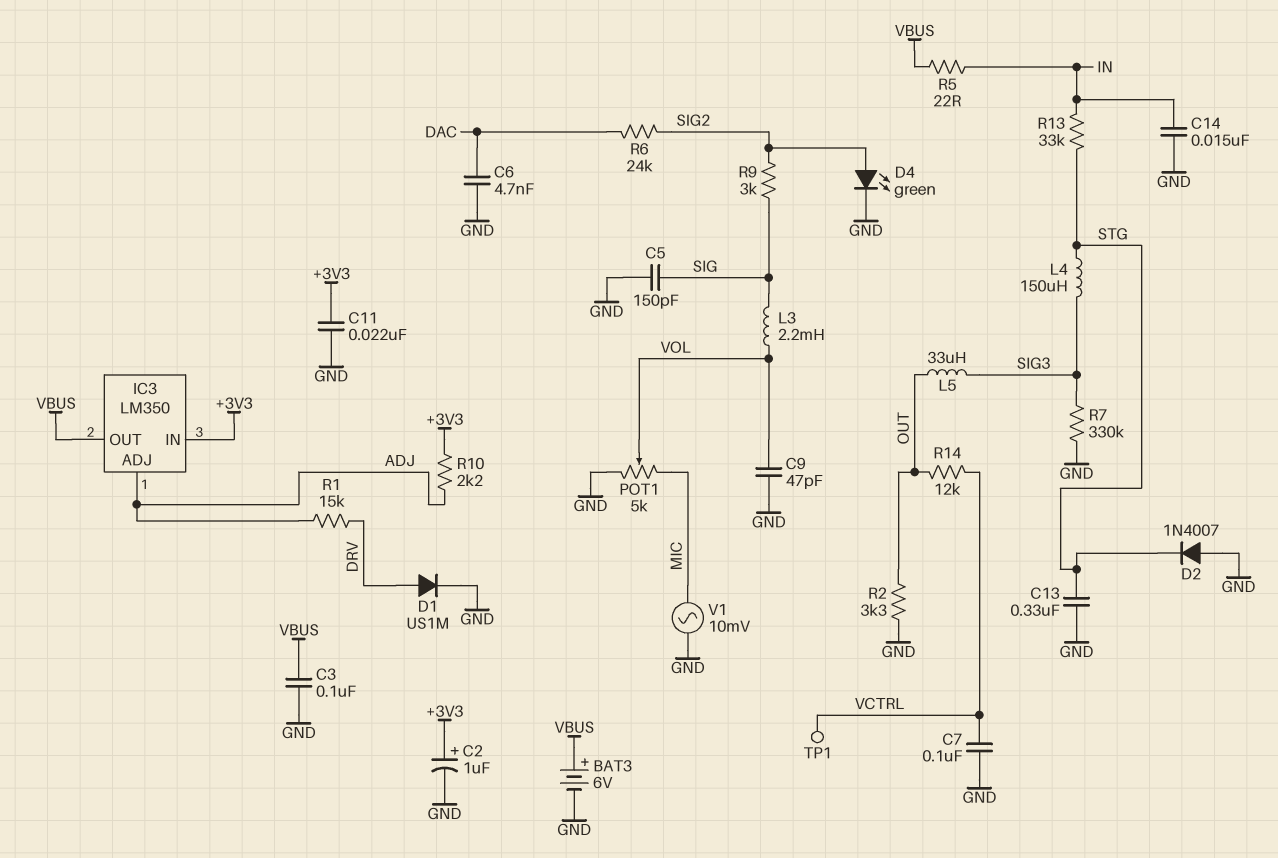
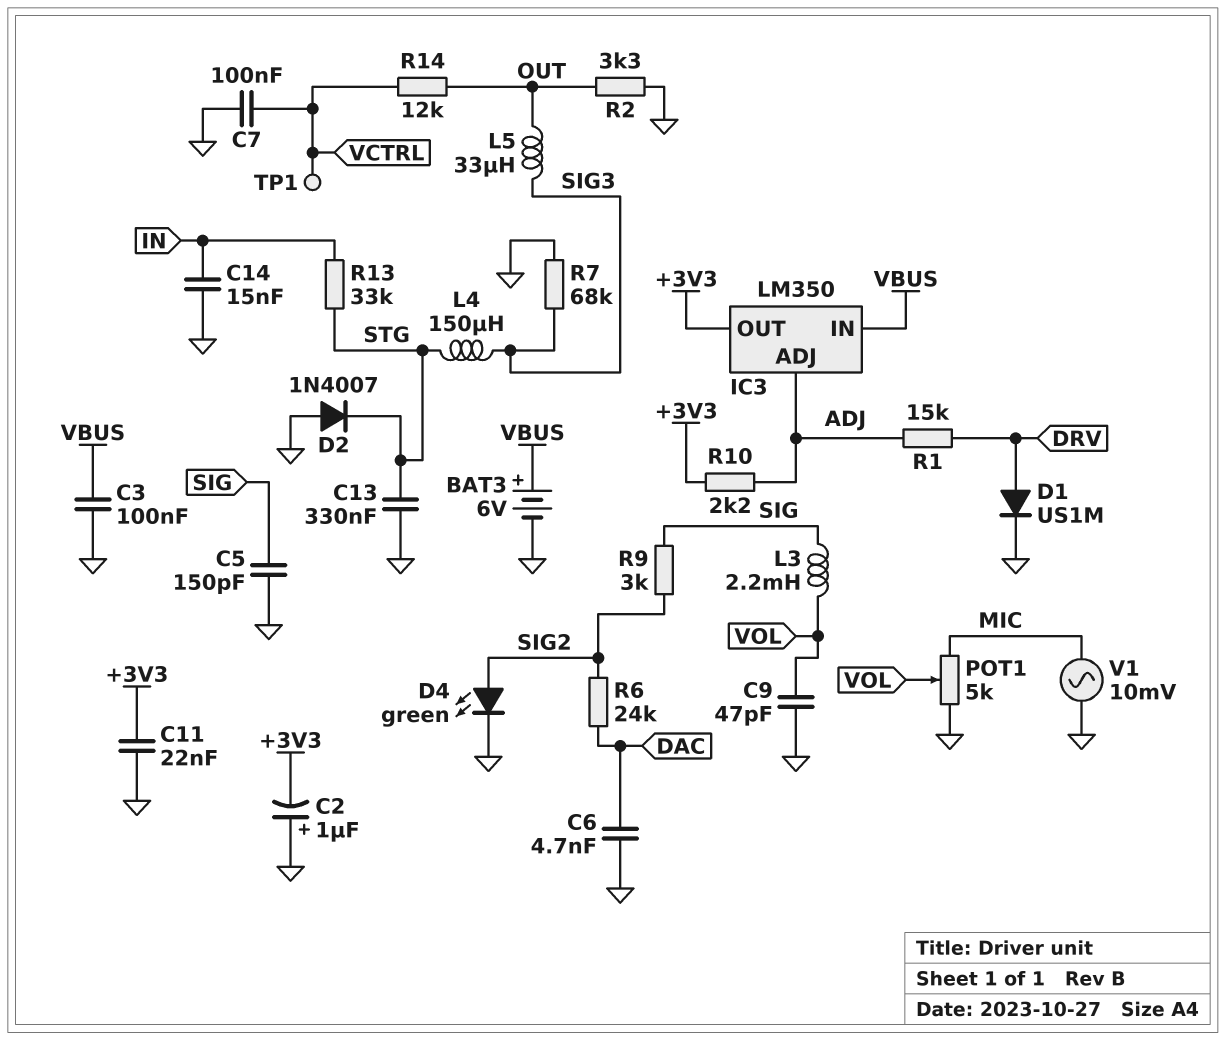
C2: 1uF (plus +3V3, minus GND) -> 1uF (plus GND, minus +3V3)
IC3 pin IN: +3V3 -> VBUS
IC3 pin OUT: VBUS -> +3V3
R5: 22 (IN, VBUS) -> none
R7: 330k (GND, SIG3) -> 68k (GND, SIG3)

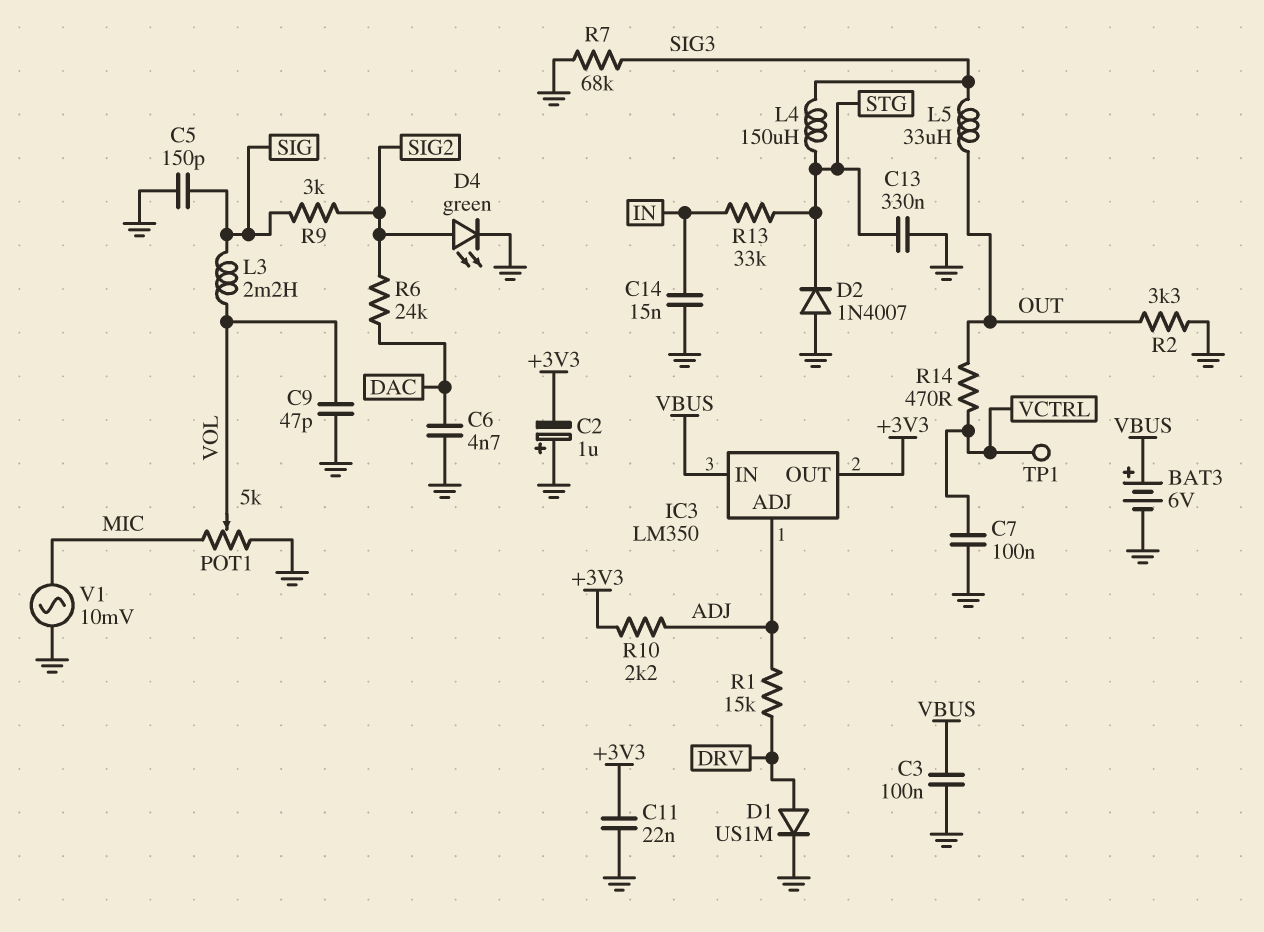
R14: 12k (OUT, VCTRL) -> 470 (OUT, VCTRL)

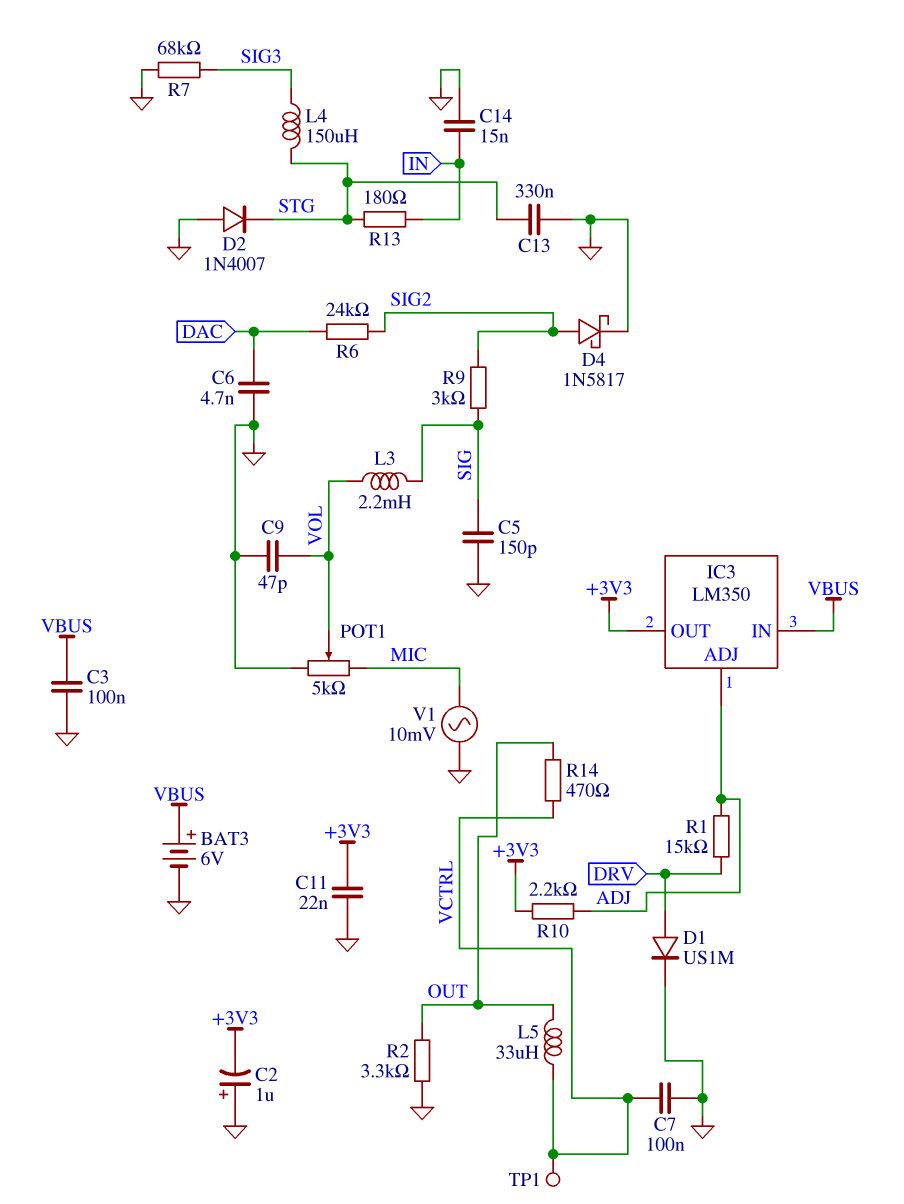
D4: LED green (A SIG2, K GND) -> schottky 1N5817 (A SIG2, K GND)
L5: 33uH (OUT, SIG3) -> 33uH (OUT, VCTRL)
R13: 33k (IN, STG) -> 180 (IN, STG)

